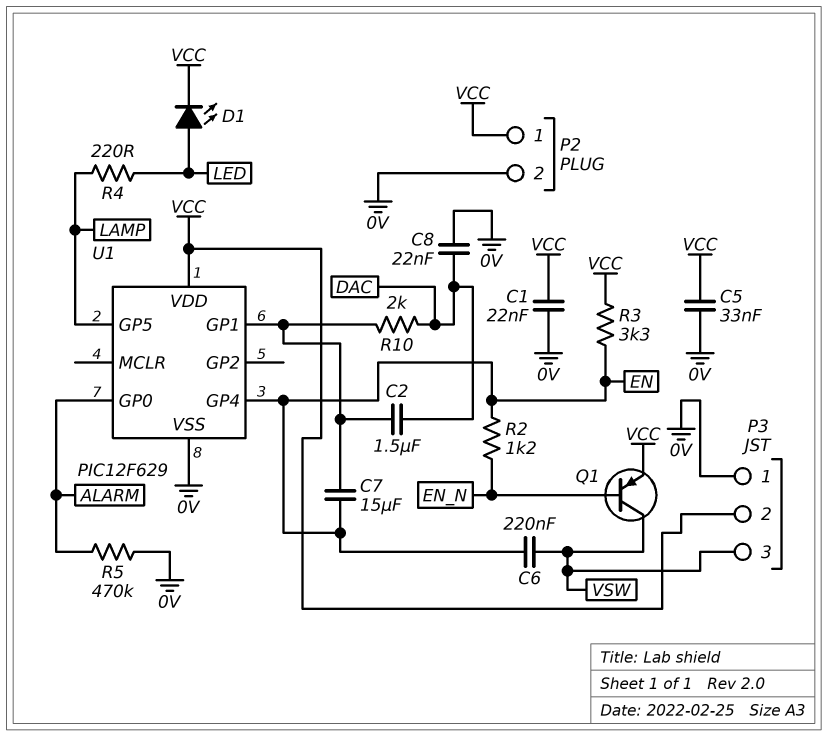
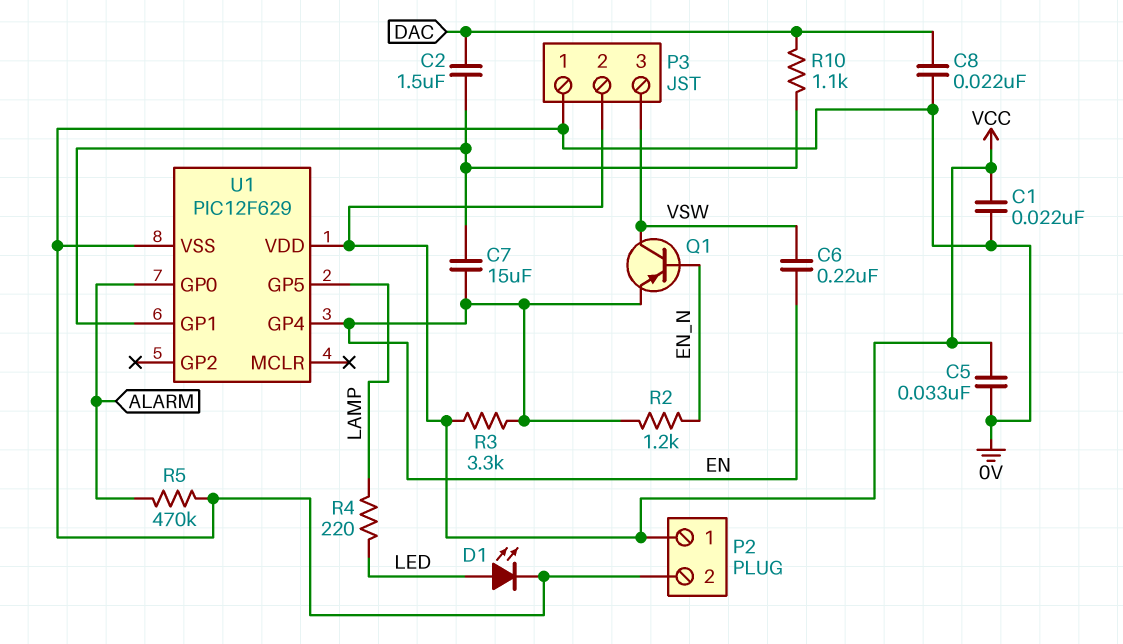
D1: LED (A LED, K VCC) -> LED (A LED, K 0V)
Q1: PNP (B EN_N, C VSW, E VCC) -> PNP (B EN_N, C VSW, E EN)
R10: 2k (DAC, U1/GP1) -> 1.1k (DAC, U1/GP1)

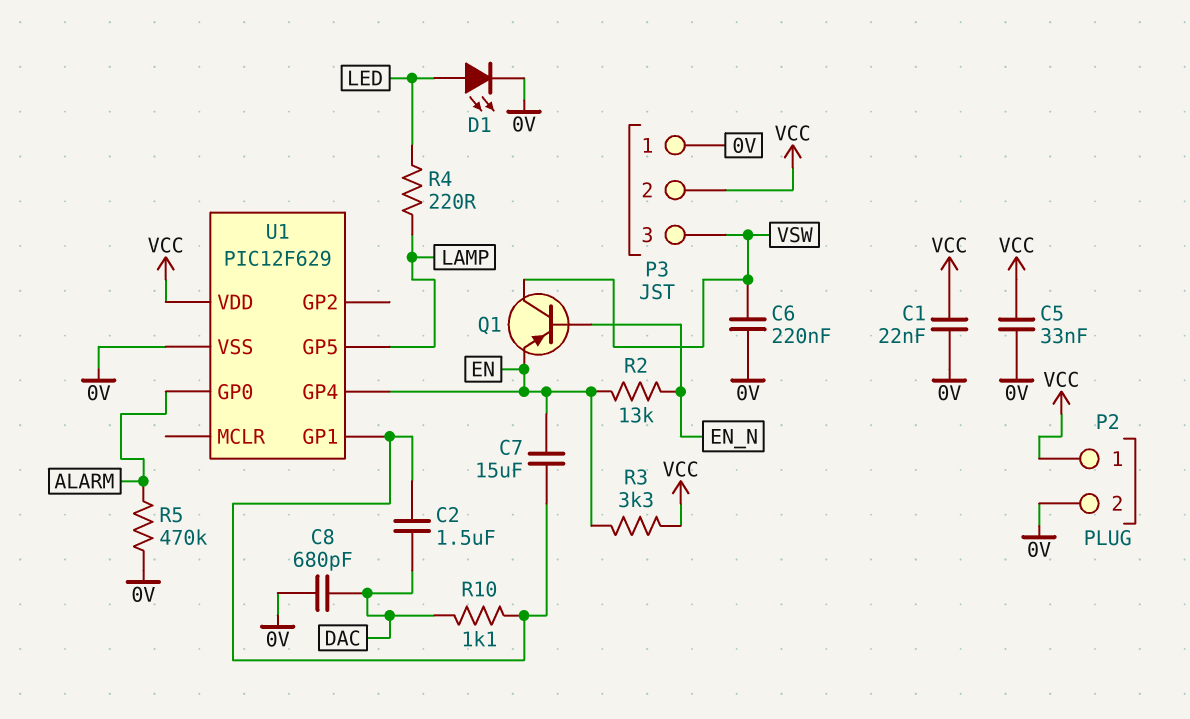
C6: 220nF (EN, VSW) -> 220nF (0V, VSW)
C8: 22nF (0V, DAC) -> 680pF (0V, DAC)
R2: 1.2k (EN, EN_N) -> 13k (EN, EN_N)

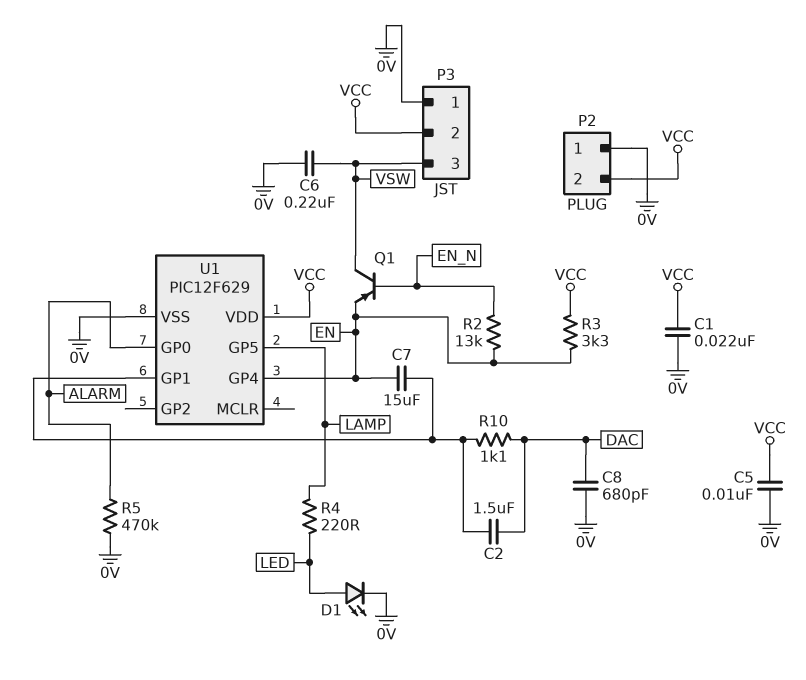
C5: 33nF (0V, VCC) -> 10nF (0V, VCC)
P2 pin 1: VCC -> 0V
P2 pin 2: 0V -> VCC

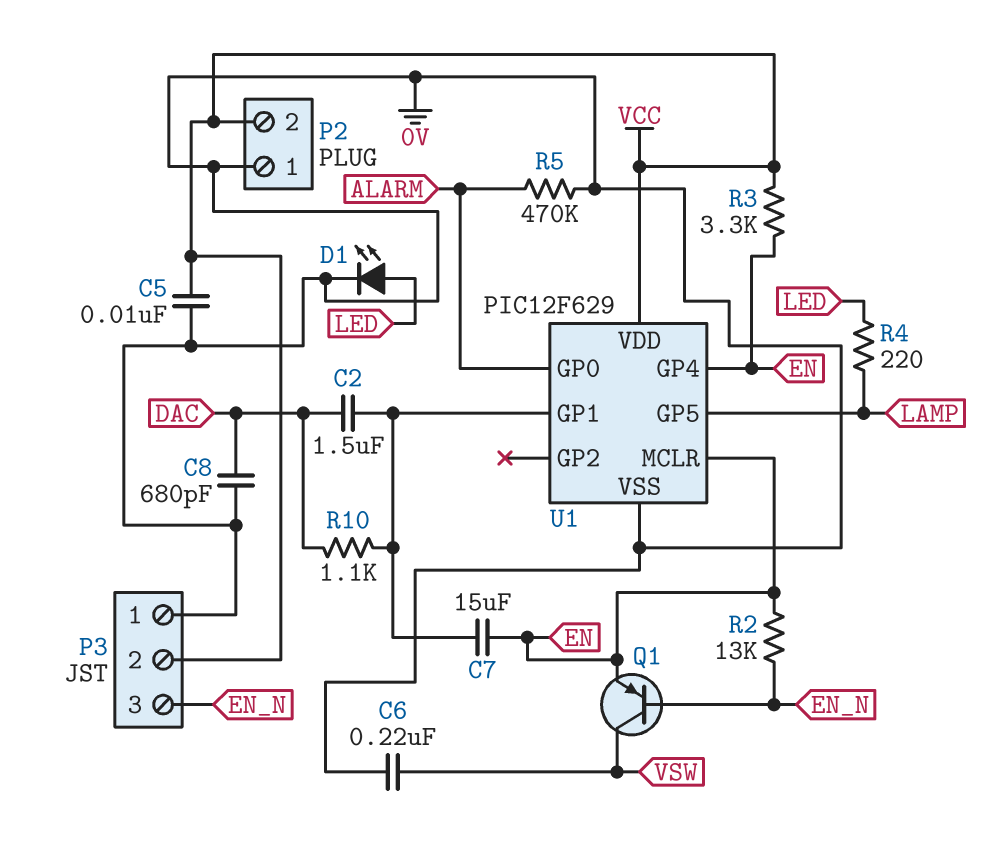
C1: 22nF (0V, VCC) -> none
P3 pin 3: VSW -> EN_N
U1 pin MCLR: none -> EN

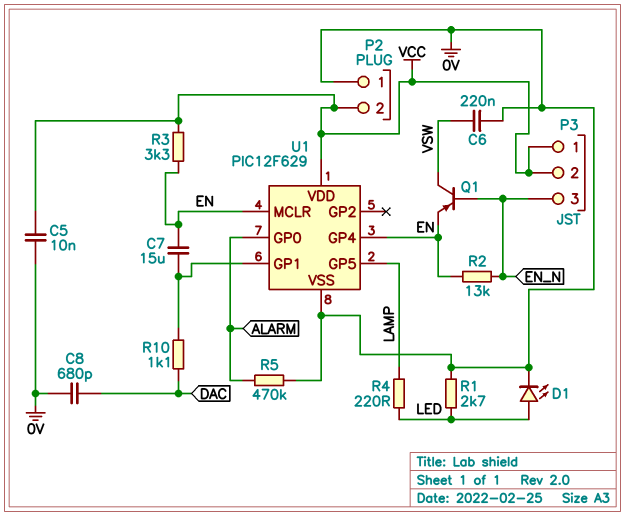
C2: 1.5uF (DAC, U1/GP1) -> none
P3 pin 1: 0V -> VCC
R1: none -> 2.7k (0V, LED)

